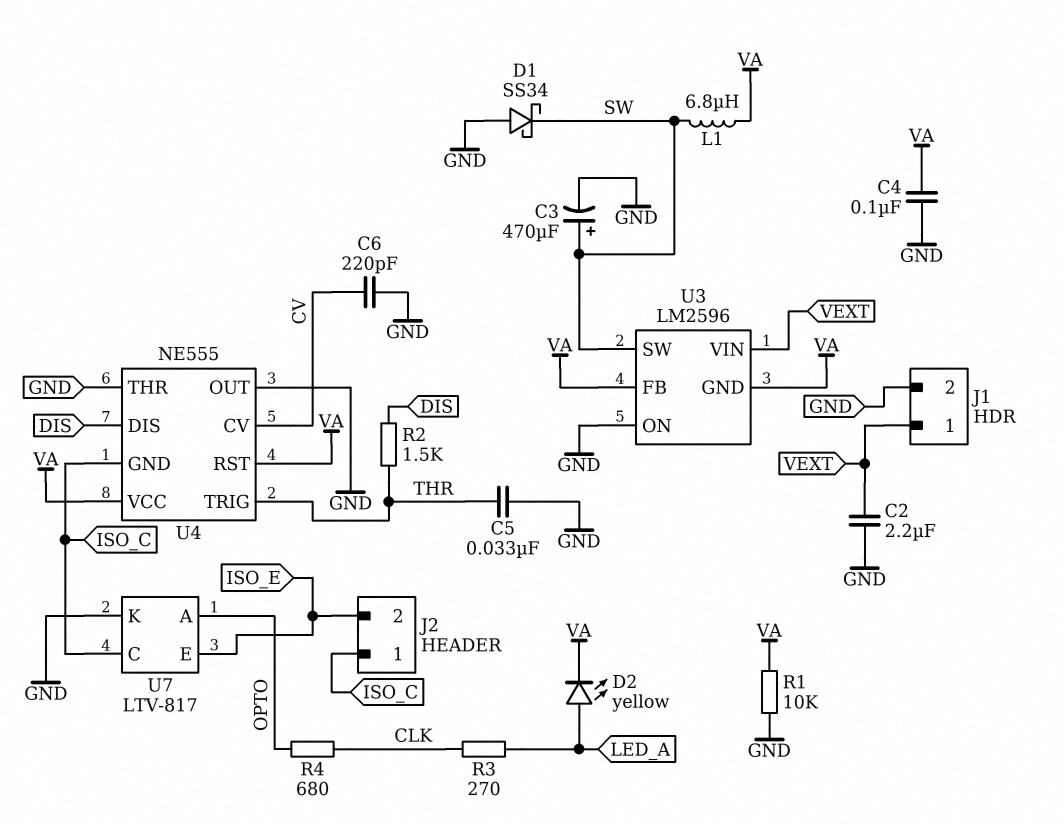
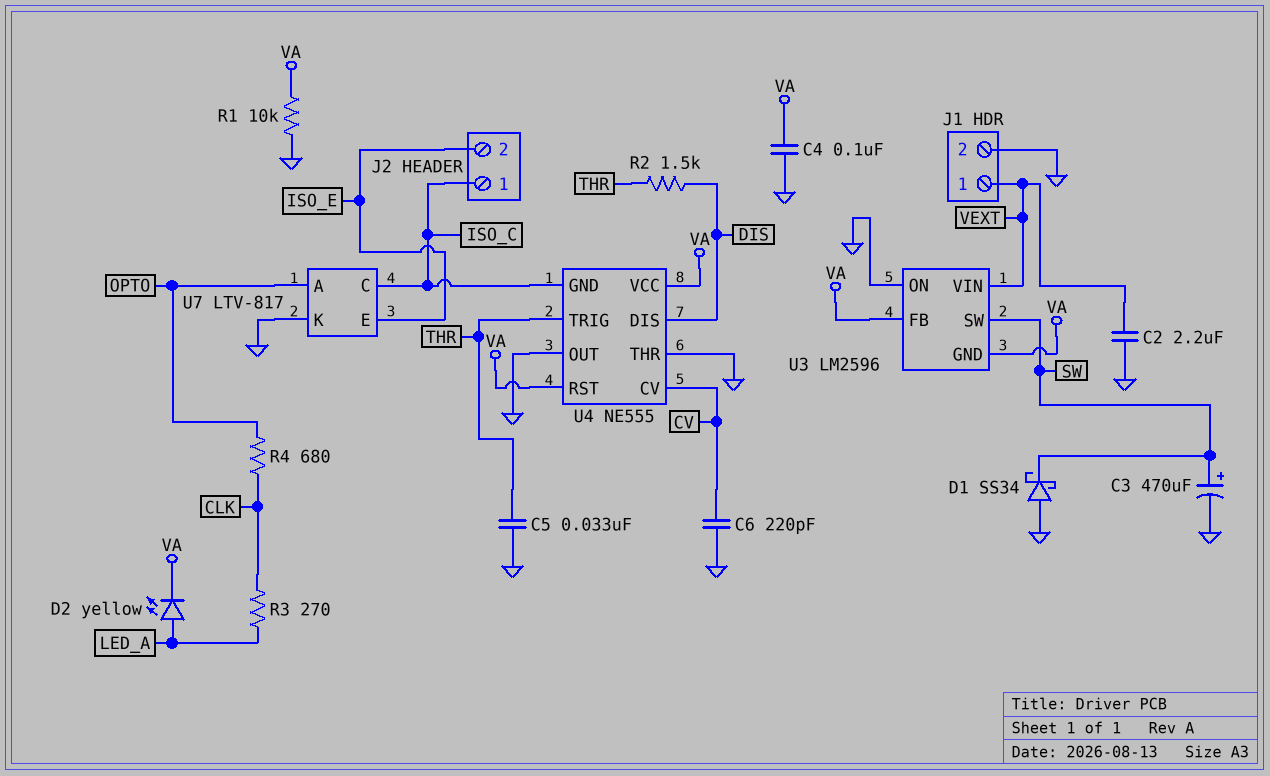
L1: 6.8uH (SW, VA) -> none

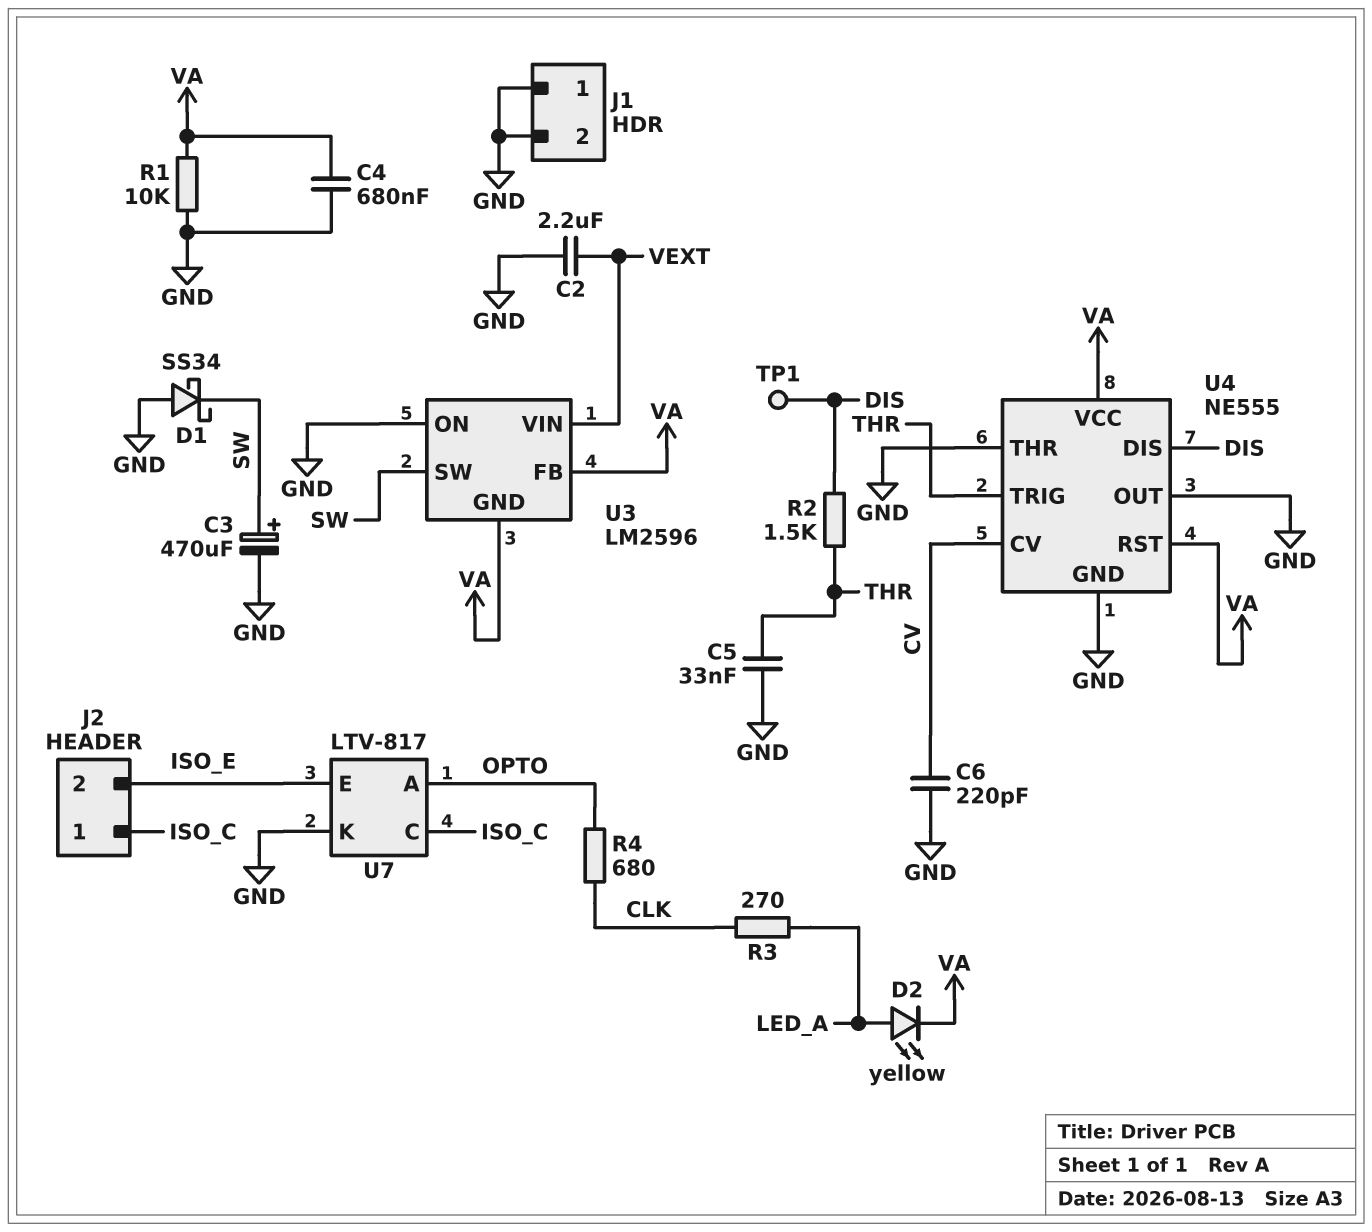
C4: 100nF (GND, VA) -> 680nF (GND, VA)
J1 pin 1: VEXT -> GND
TP1: none -> test point (DIS)
U4 pin GND: ISO_C -> GND

